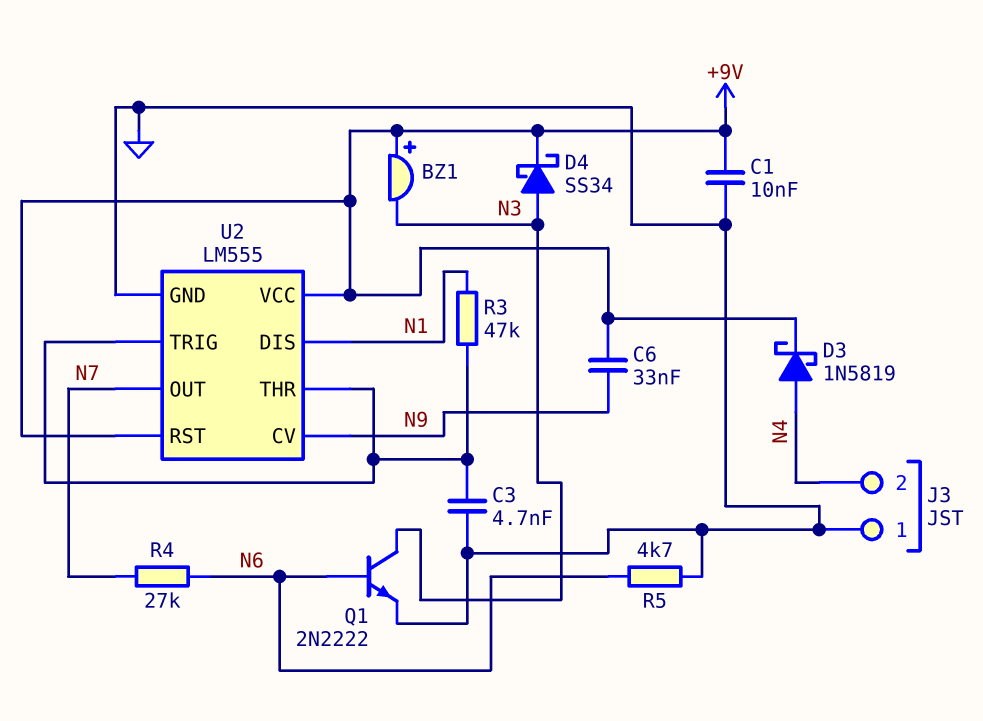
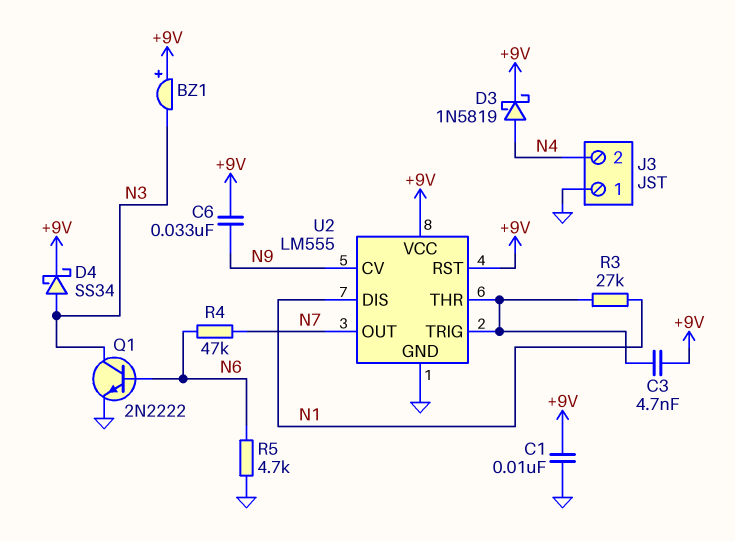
C3: 4.7nF (GND, U2/THR) -> 4.7nF (+9V, U2/THR)
R3: 47k (N1, U2/THR) -> 27k (N1, U2/THR)
R4: 27k (N6, N7) -> 47k (N6, N7)

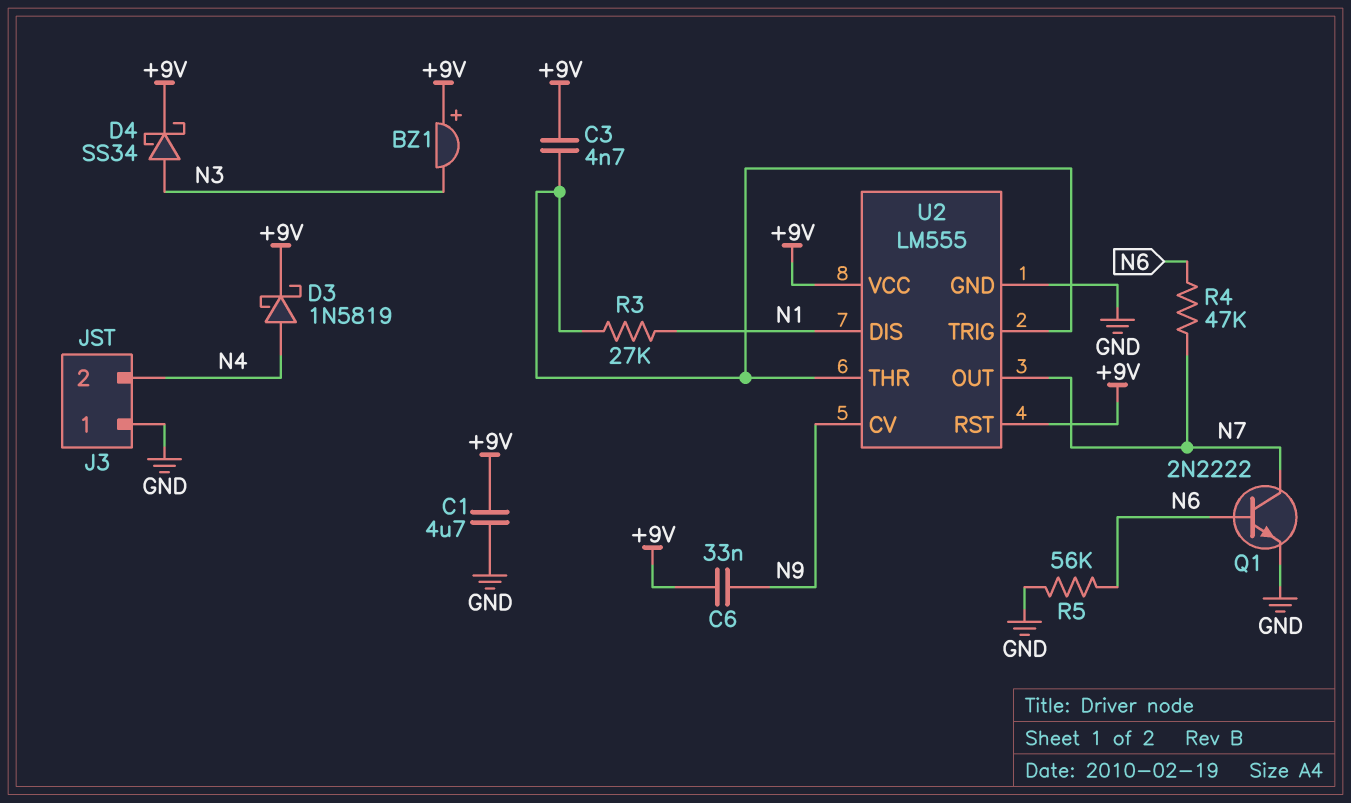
C1: 10nF (+9V, GND) -> 4.7uF (+9V, GND)
Q1: NPN 2N2222 (B N6, C N3, E GND) -> NPN 2N2222 (B N6, C N7, E GND)
R5: 4.7k (GND, N6) -> 56k (GND, N6)

